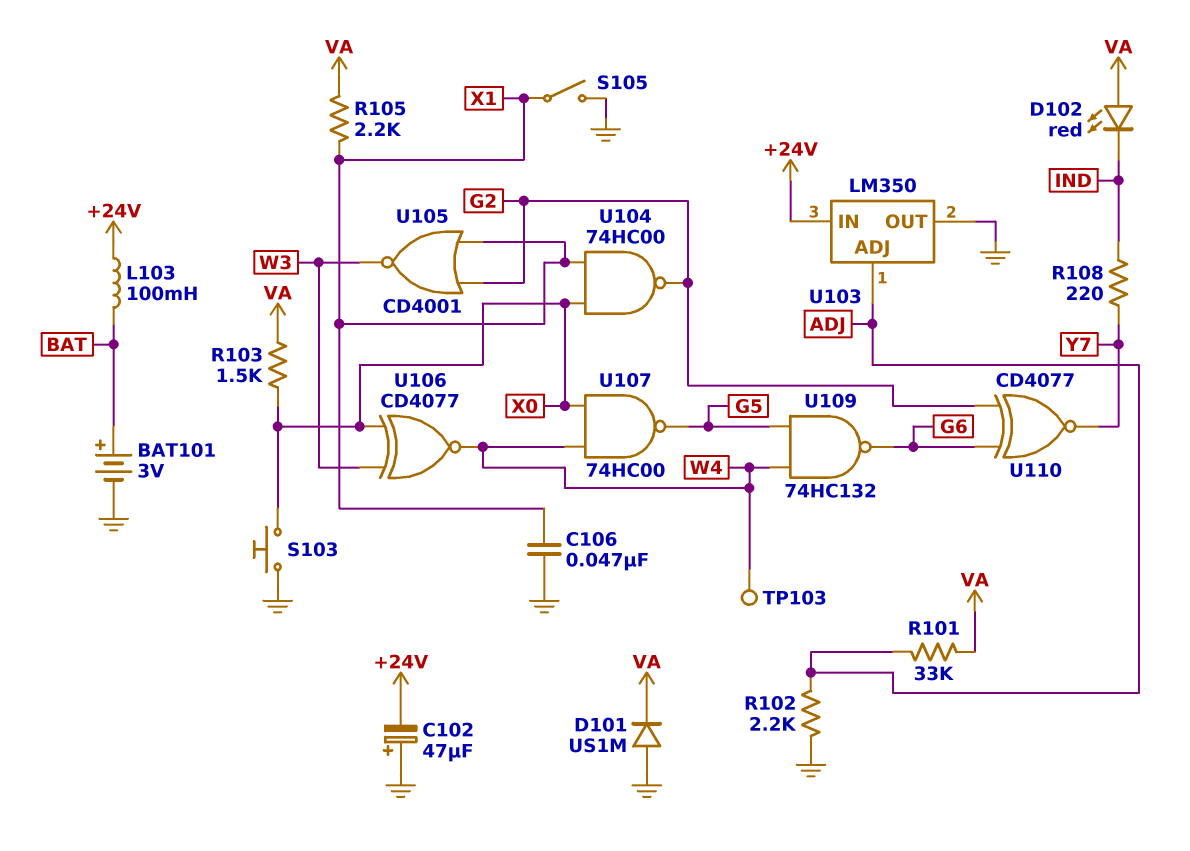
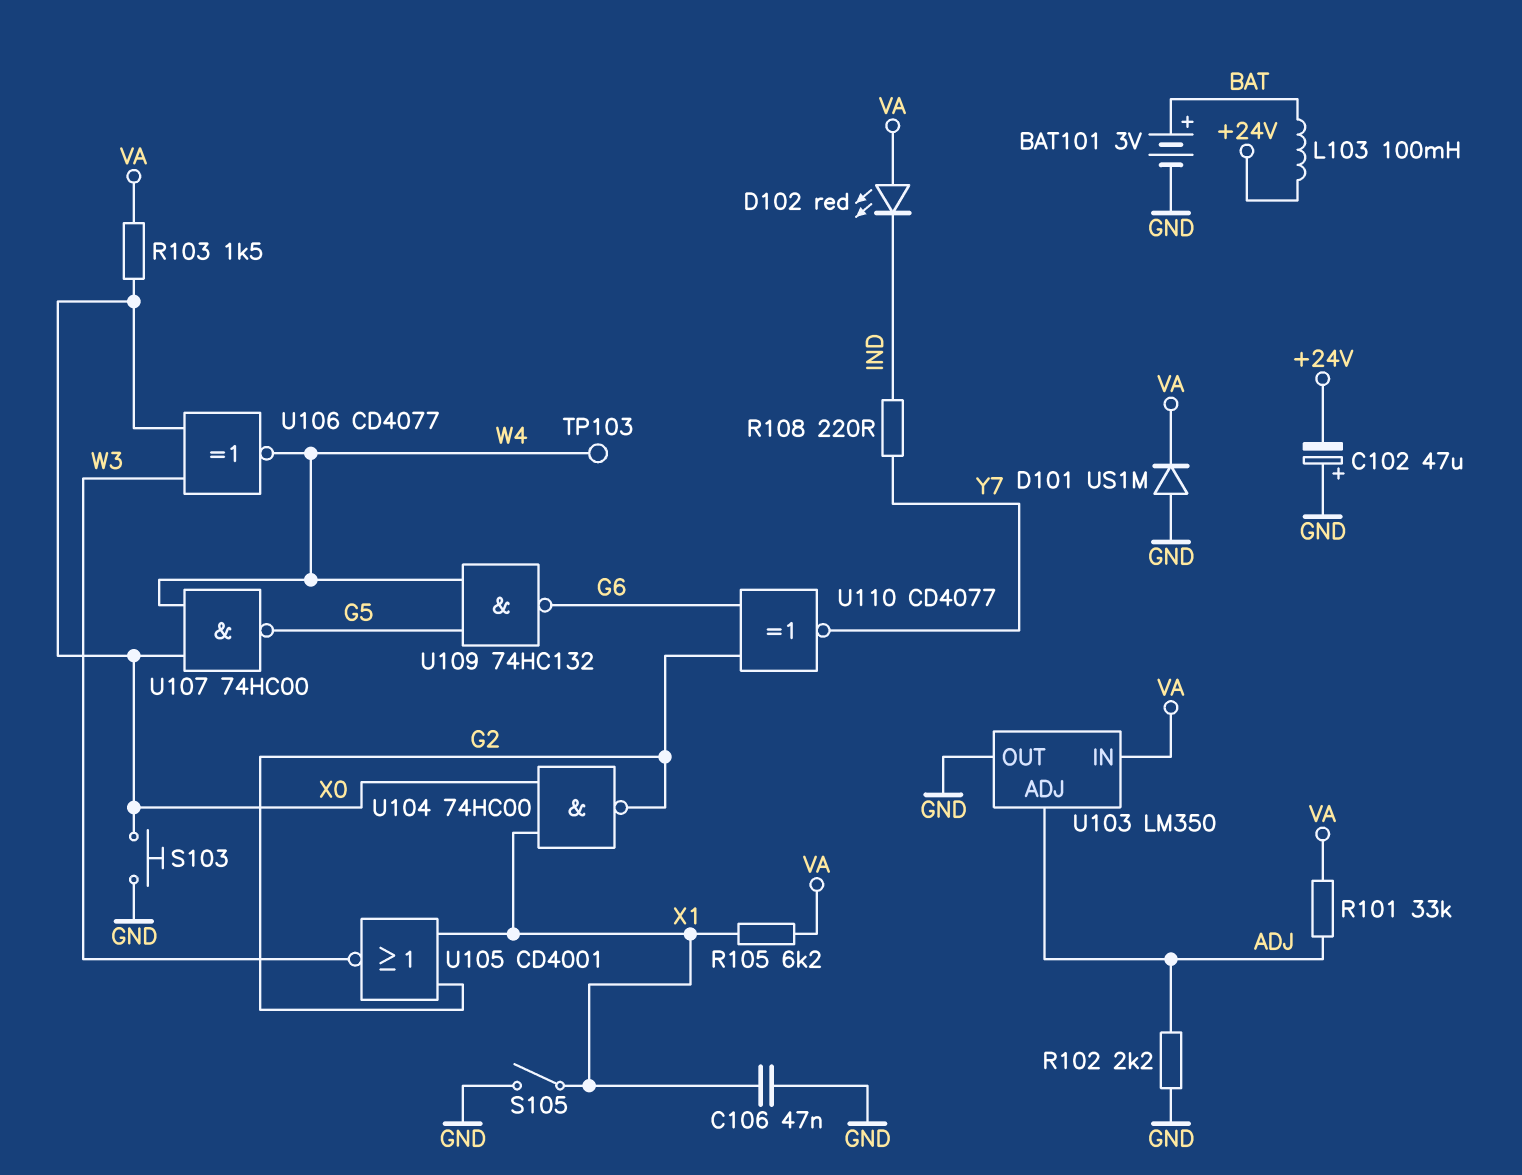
R105: 2.2k (VA, X1) -> 6.2k (VA, X1)
U103 pin IN: +24V -> VA

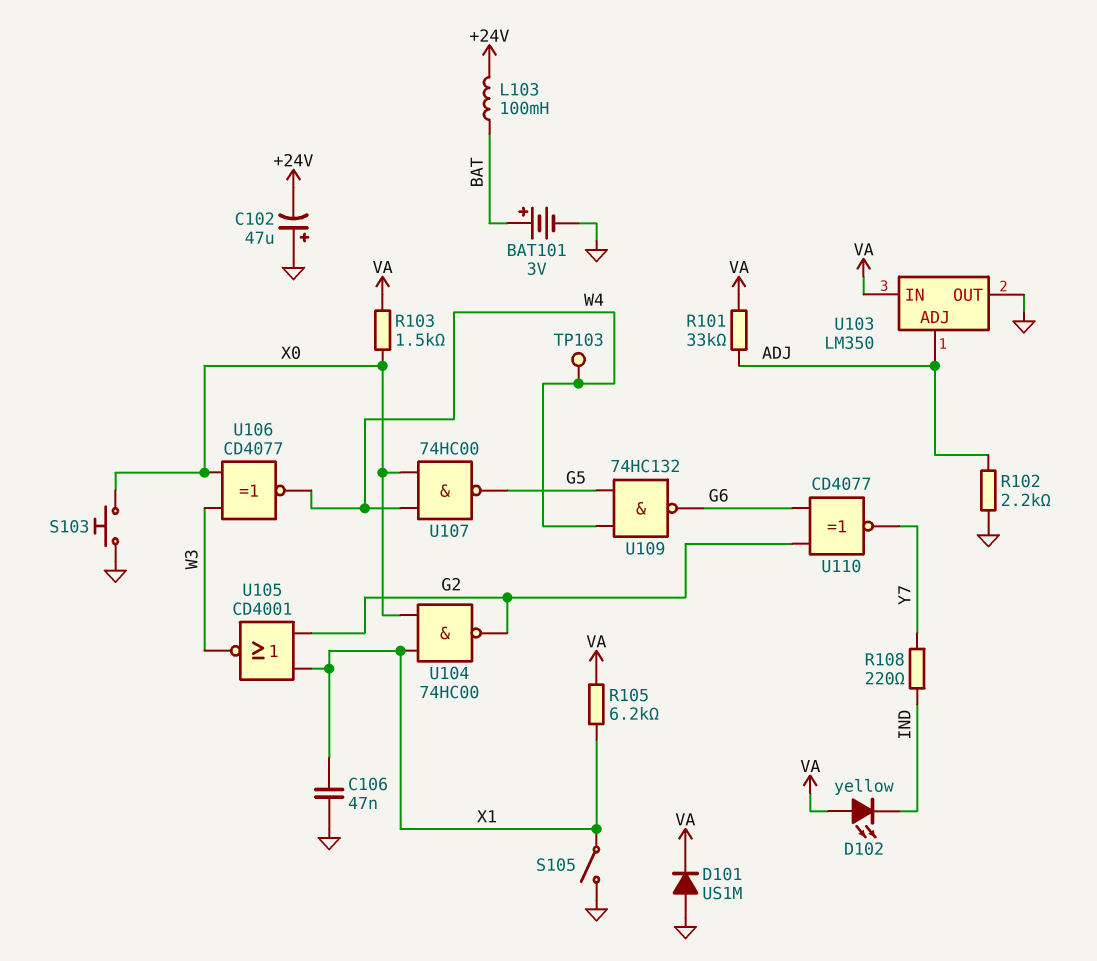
D102: LED red (A VA, K IND) -> LED yellow (A VA, K IND)

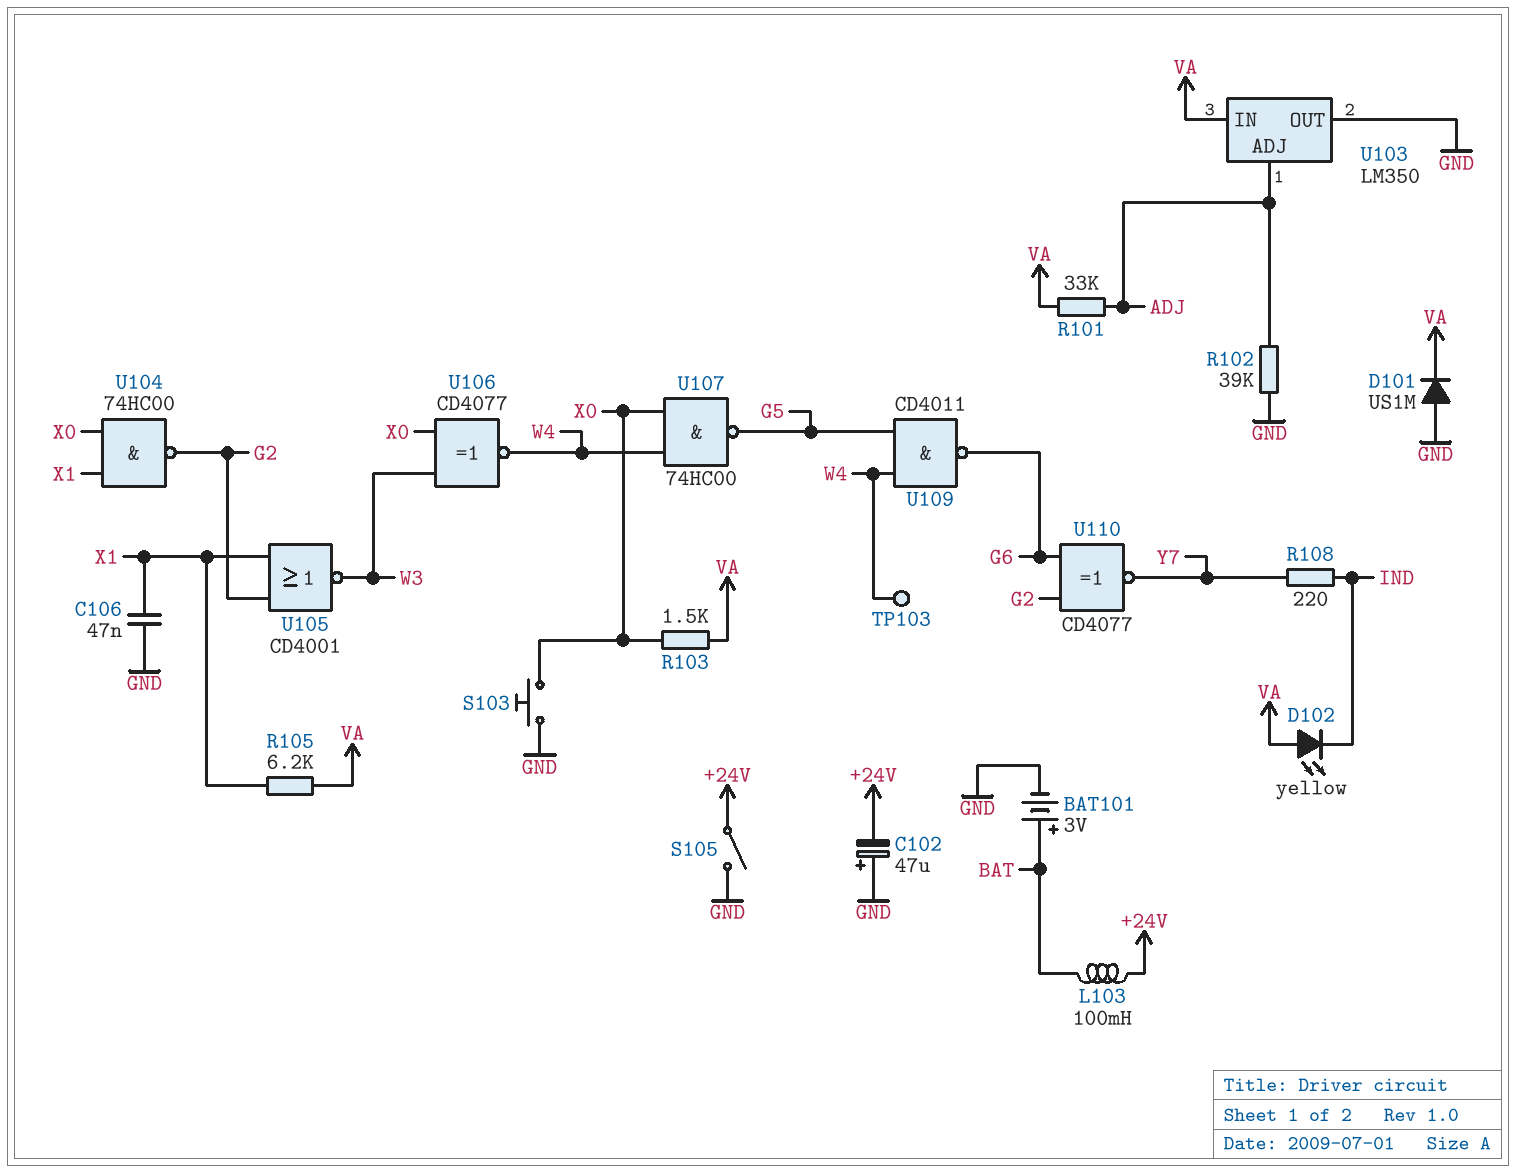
R102: 2.2k (ADJ, GND) -> 39k (ADJ, GND)
S105: switch (GND, X1) -> switch (+24V, GND)
U109: NAND 74HC132 (in G5, in W4, out G6) -> NAND CD4011 (in G5, in W4, out G6)

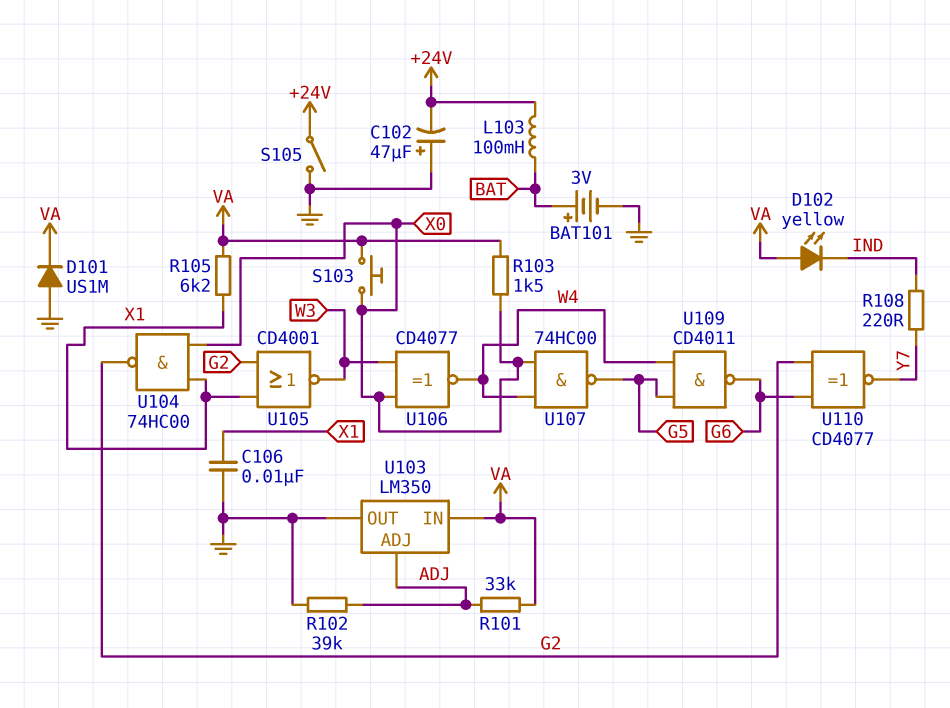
C106: 47nF (GND, X1) -> 10nF (GND, X1)
S103: button (GND, X0) -> button (VA, X0)
TP103: test point (W4) -> none

